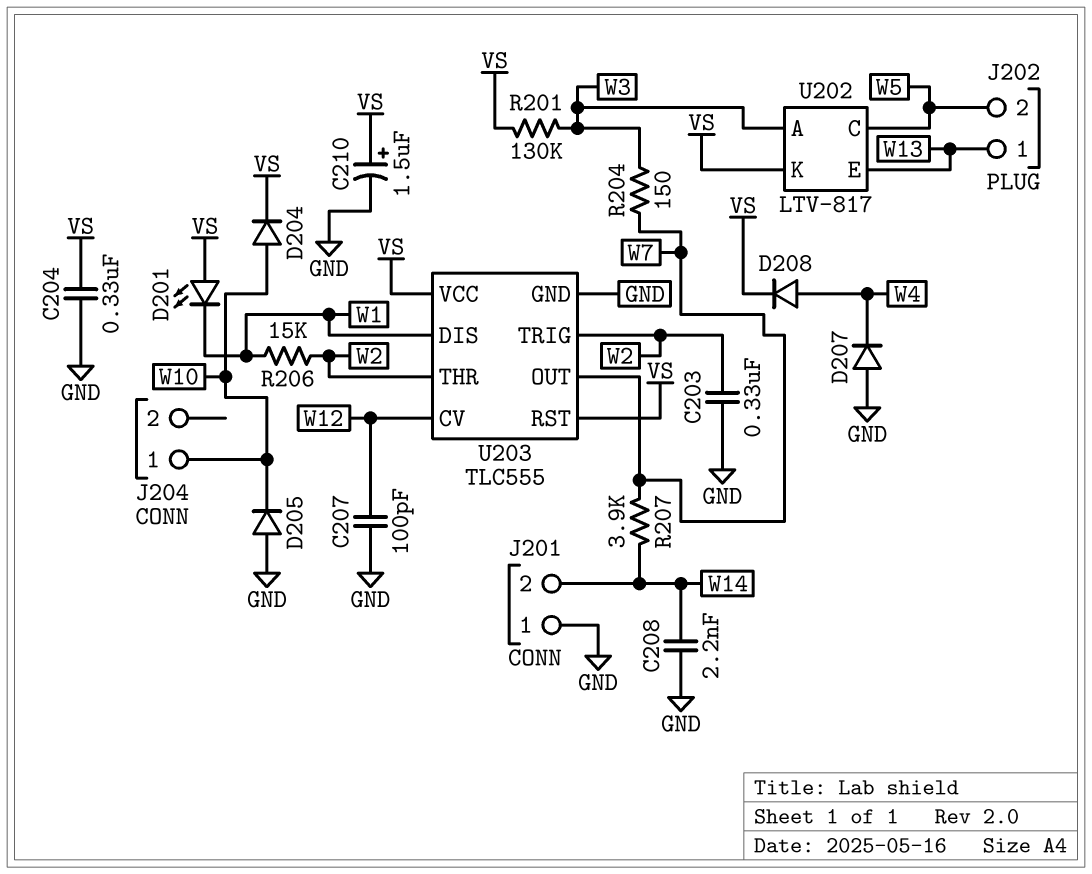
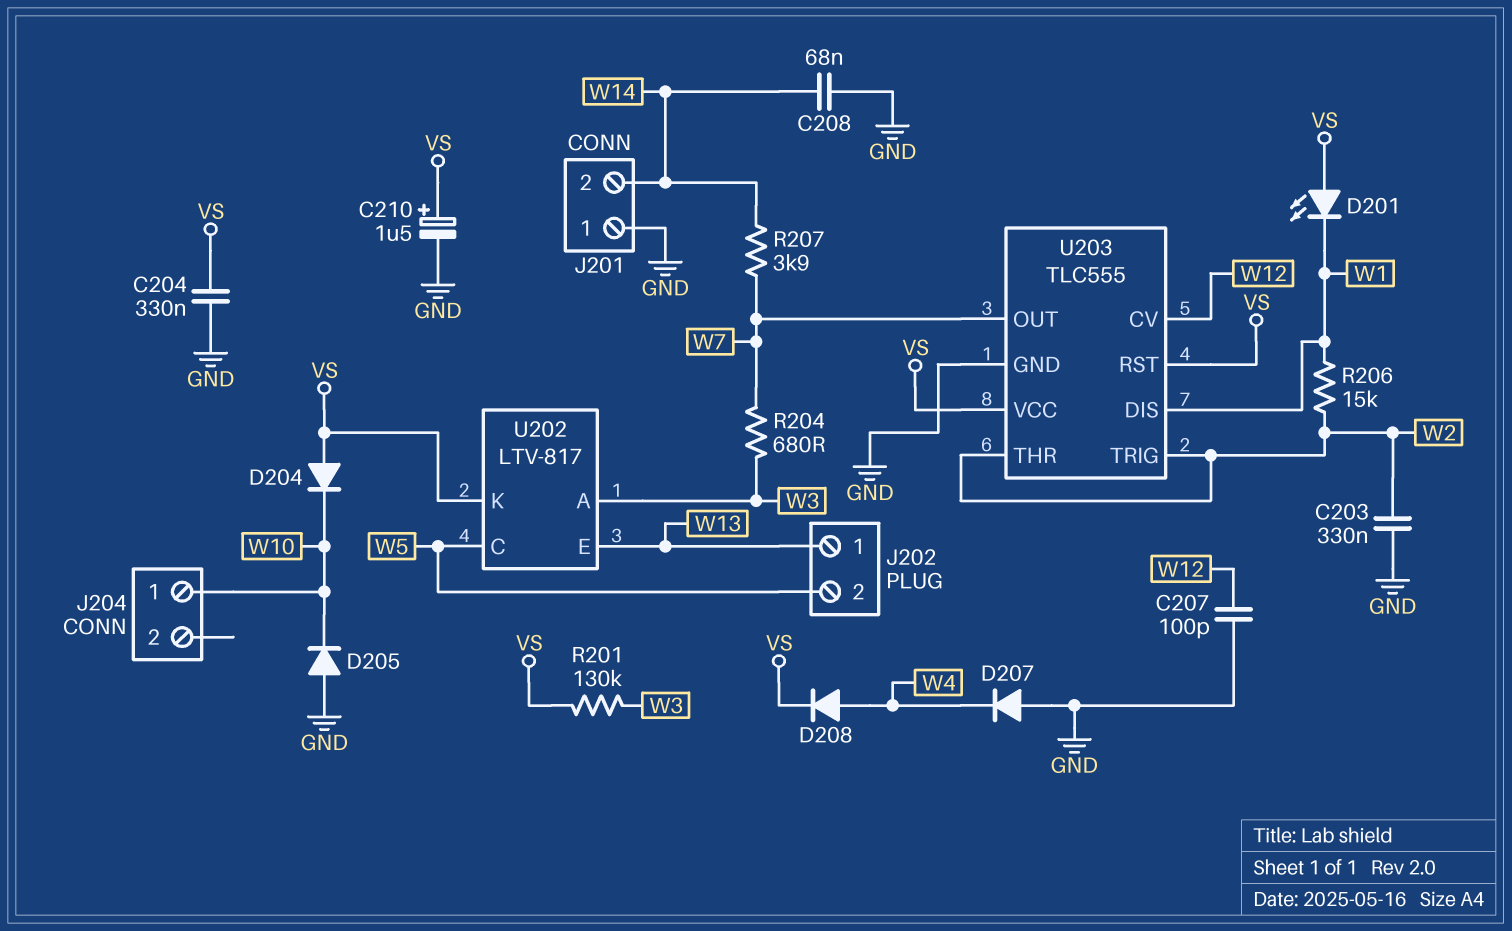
C208: 2.2nF (GND, W14) -> 68nF (GND, W14)
D204: diode (A W10, K VS) -> diode (A VS, K W10)
R204: 150 (W3, W7) -> 680 (W3, W7)

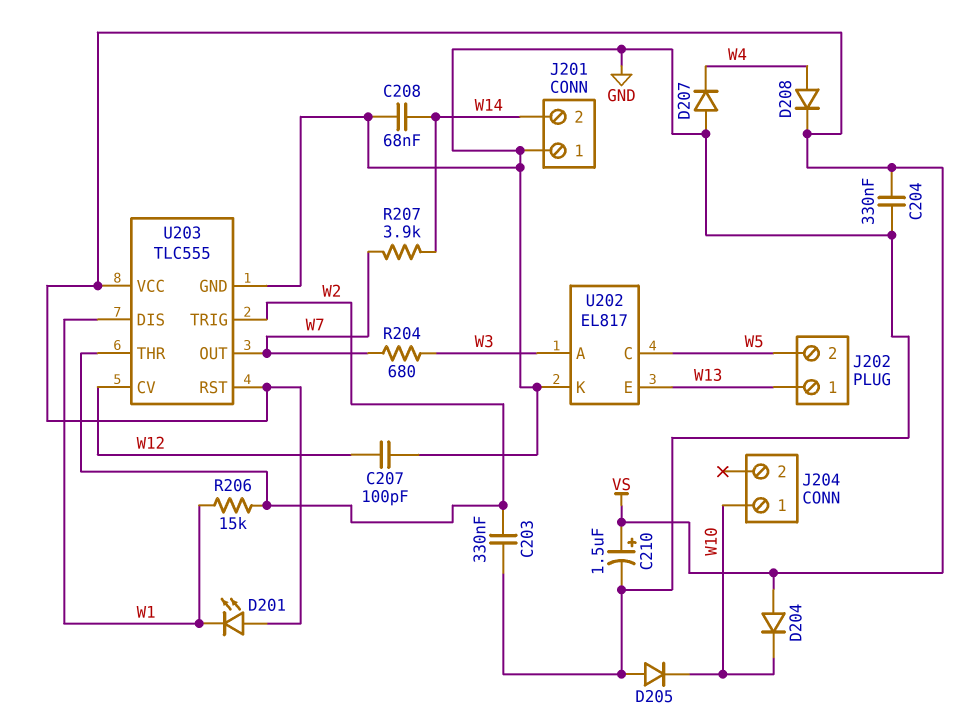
R201: 130k (VS, W3) -> none
U202: LTV-817 -> EL817
U202 pin K: VS -> GND

